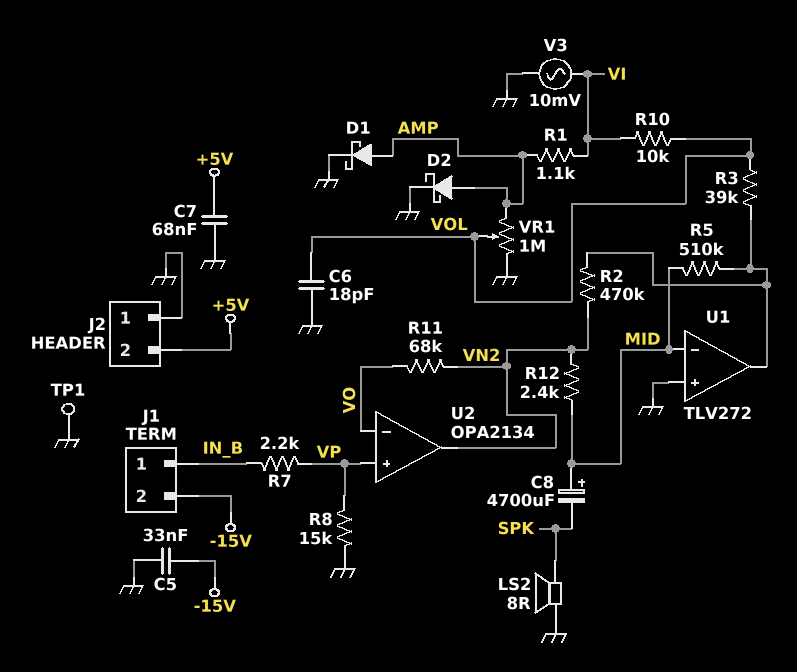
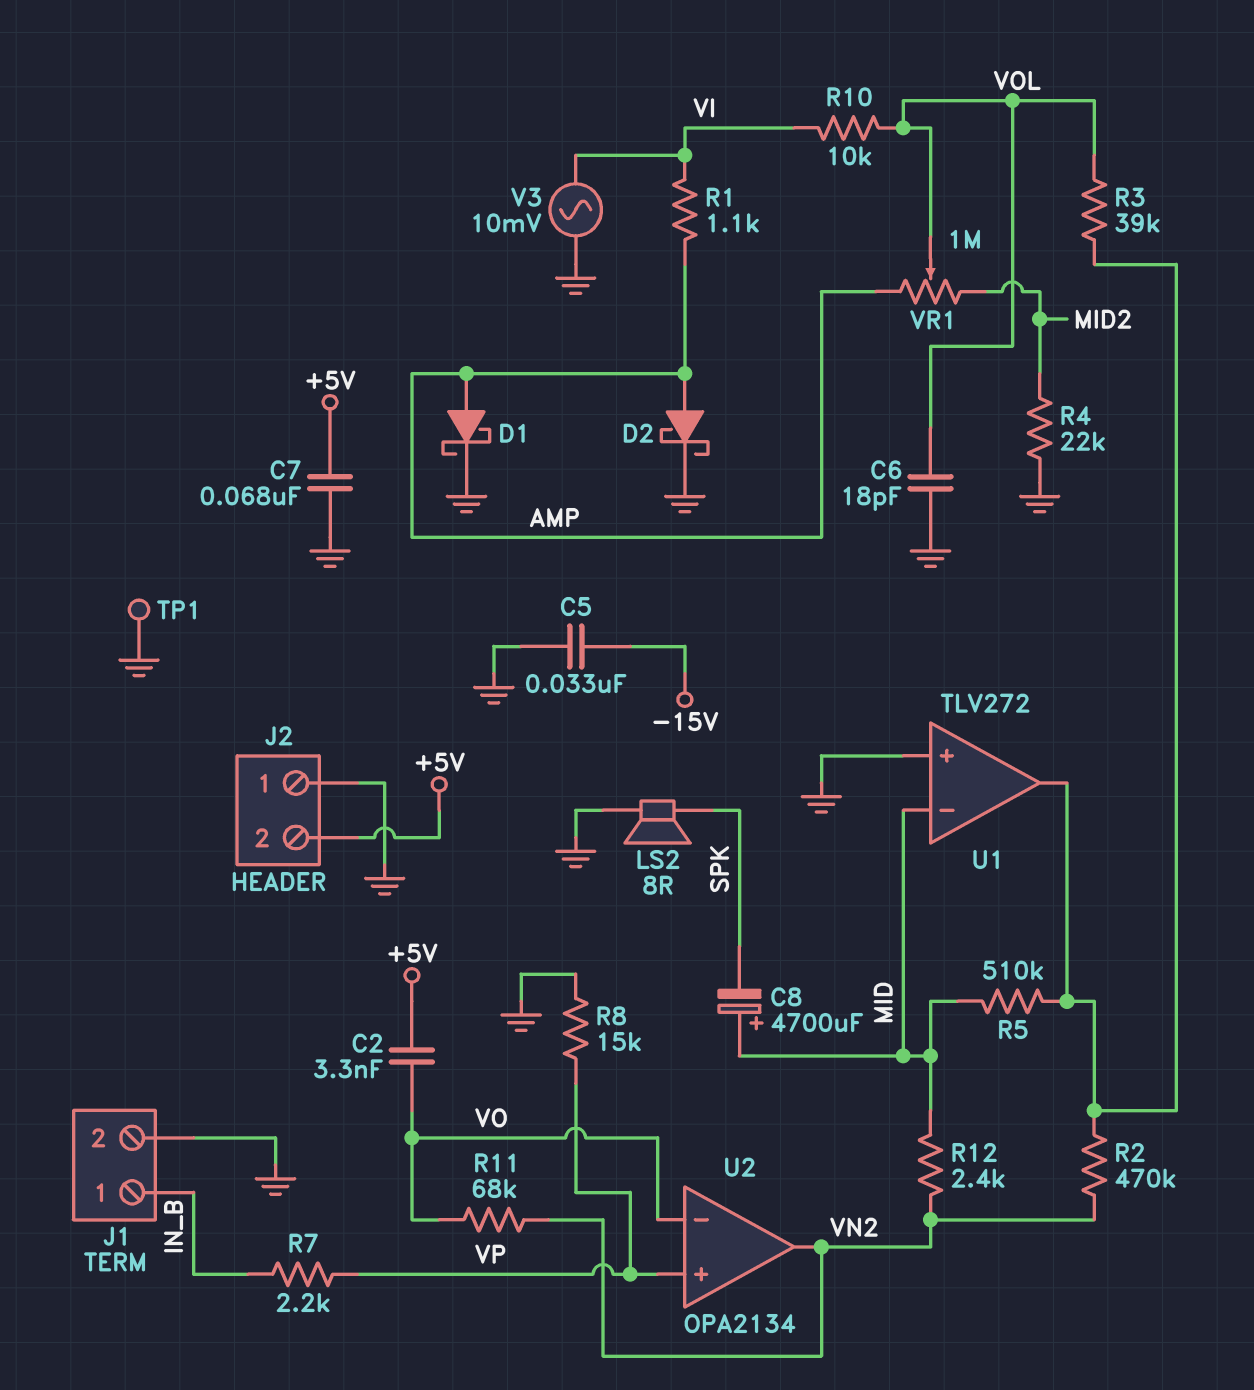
C2: none -> 3.3nF (+5V, VO)
J1 pin 2: -15V -> GND
R4: none -> 22k (GND, MID2)
VR1: 1M (AMP, GND, wiper VOL) -> 1M (AMP, MID2, wiper VOL)

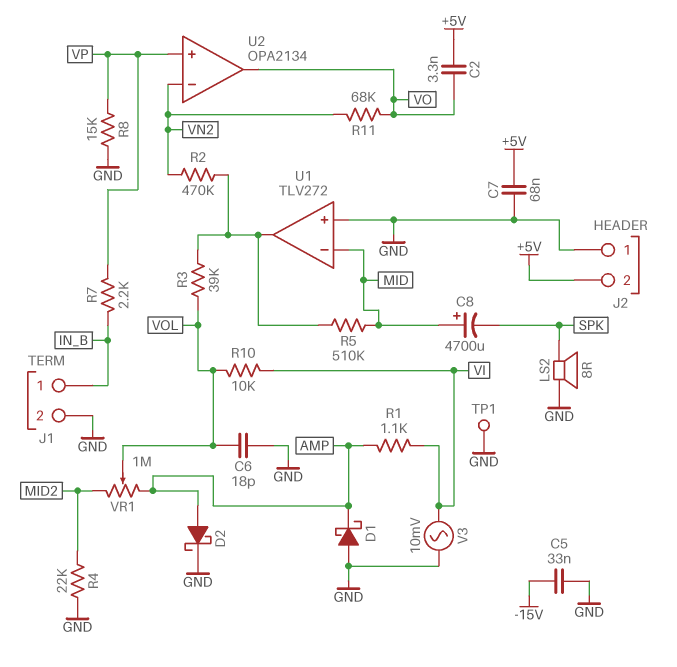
D1: schottky (A AMP, K GND) -> schottky (A GND, K AMP)
R12: 2.4k (MID, VN2) -> none
U2 pin in-: VO -> VN2
U2 pin out: VN2 -> VO

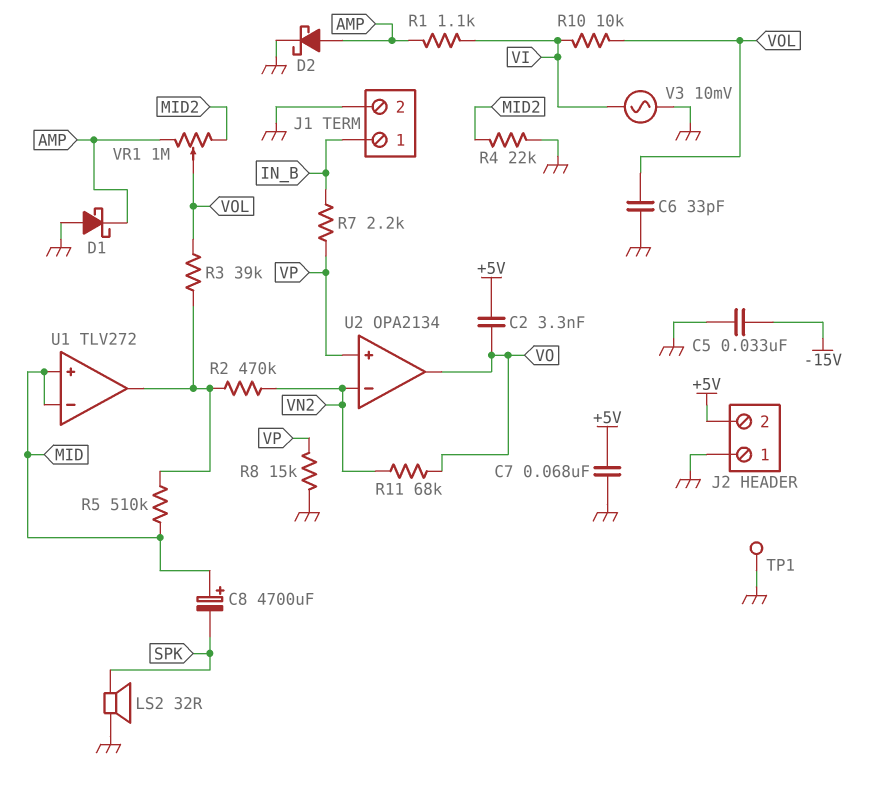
C6: 18pF (GND, VOL) -> 33pF (GND, VOL)
LS2: speaker 8R (GND, SPK) -> speaker 32R (GND, SPK)
U1 pin in+: GND -> MID

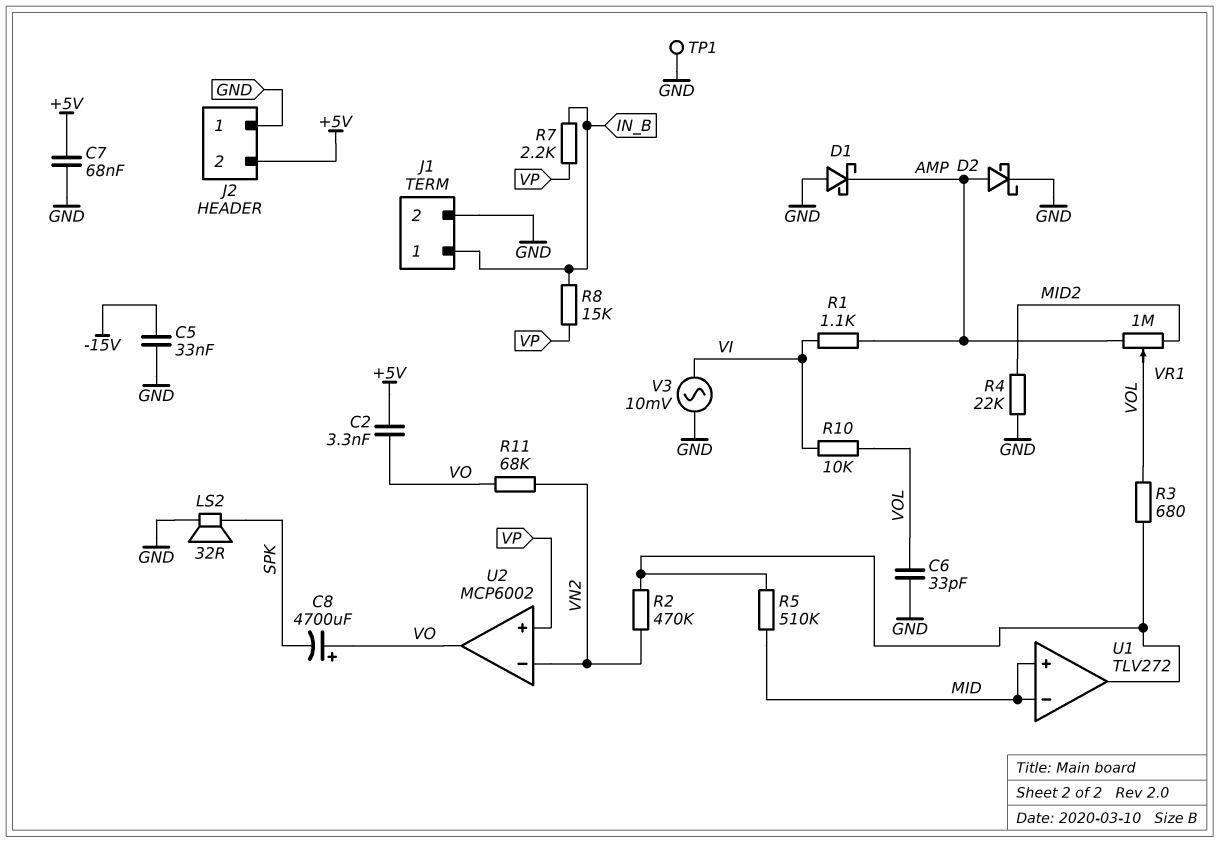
C8: 4700uF (plus MID, minus SPK) -> 4700uF (plus VO, minus SPK)
R3: 39k (U1/out, VOL) -> 680 (U1/out, VOL)
R8: 15k (GND, VP) -> 15k (IN_B, VP)
U2: OPA2134 -> MCP6002

